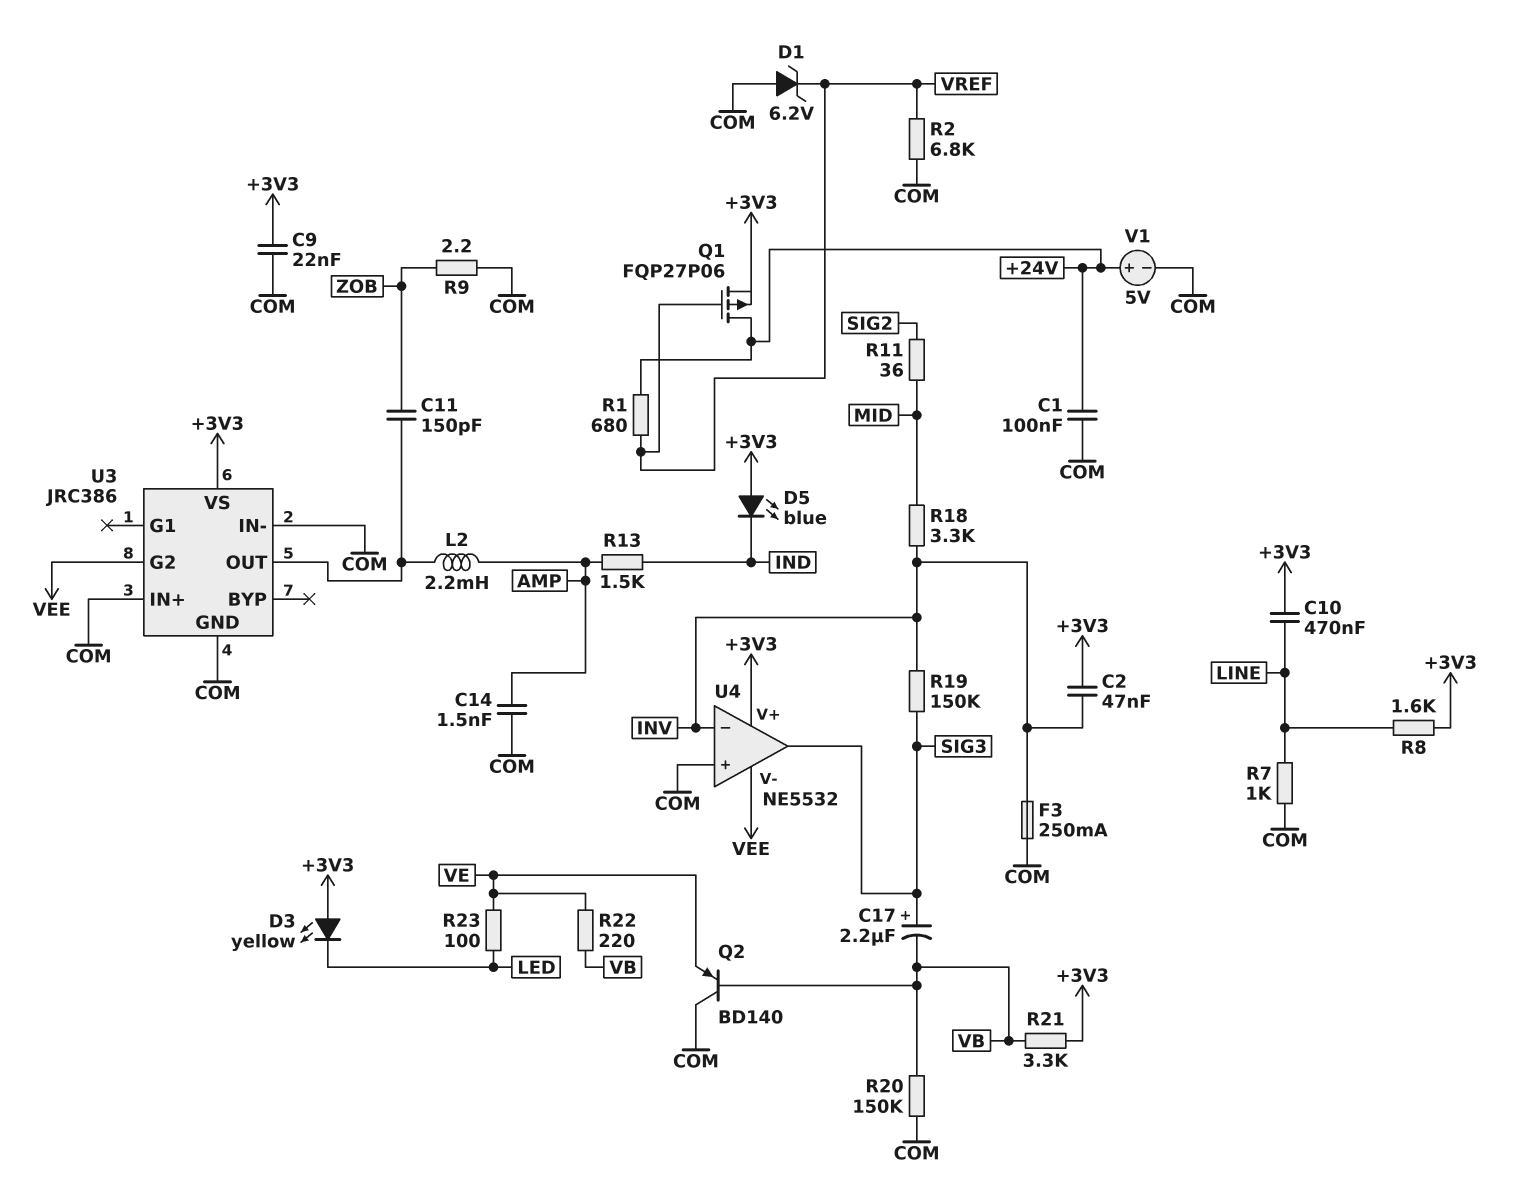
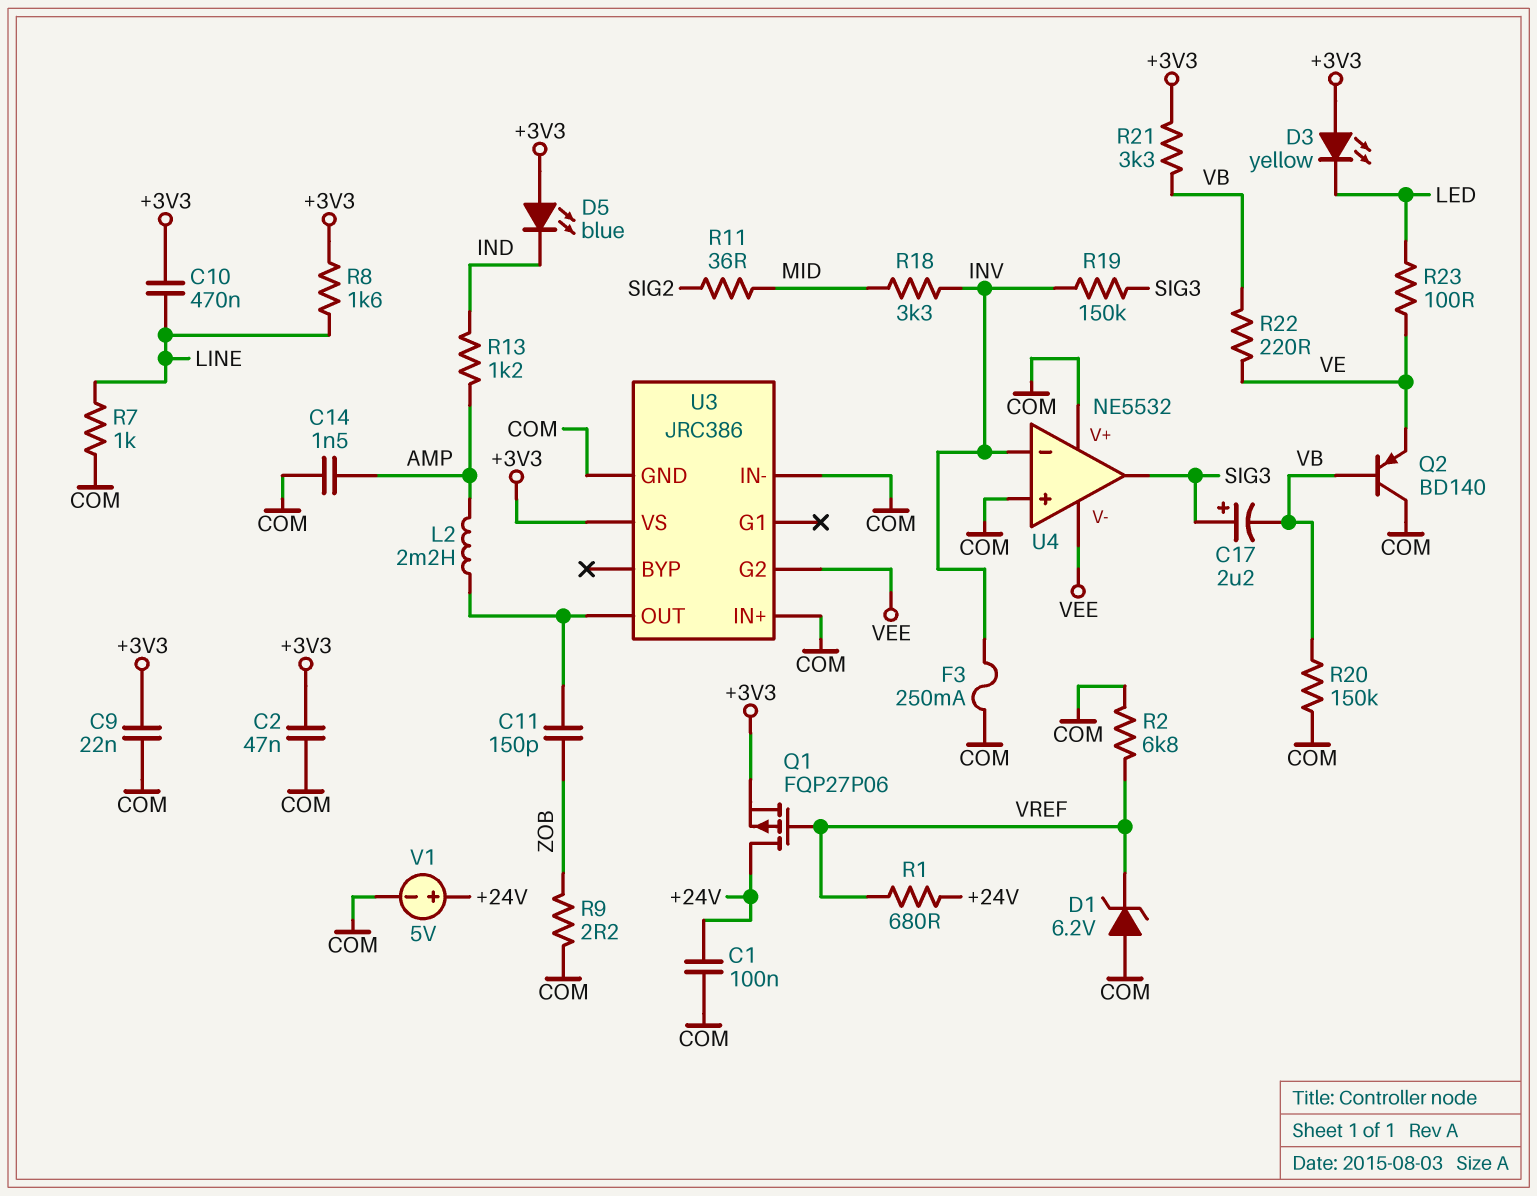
C2: 47nF (+3V3, INV) -> 47nF (+3V3, COM)
R13: 1.5k (AMP, IND) -> 1.2k (AMP, IND)
U4 pin V+: +3V3 -> COM

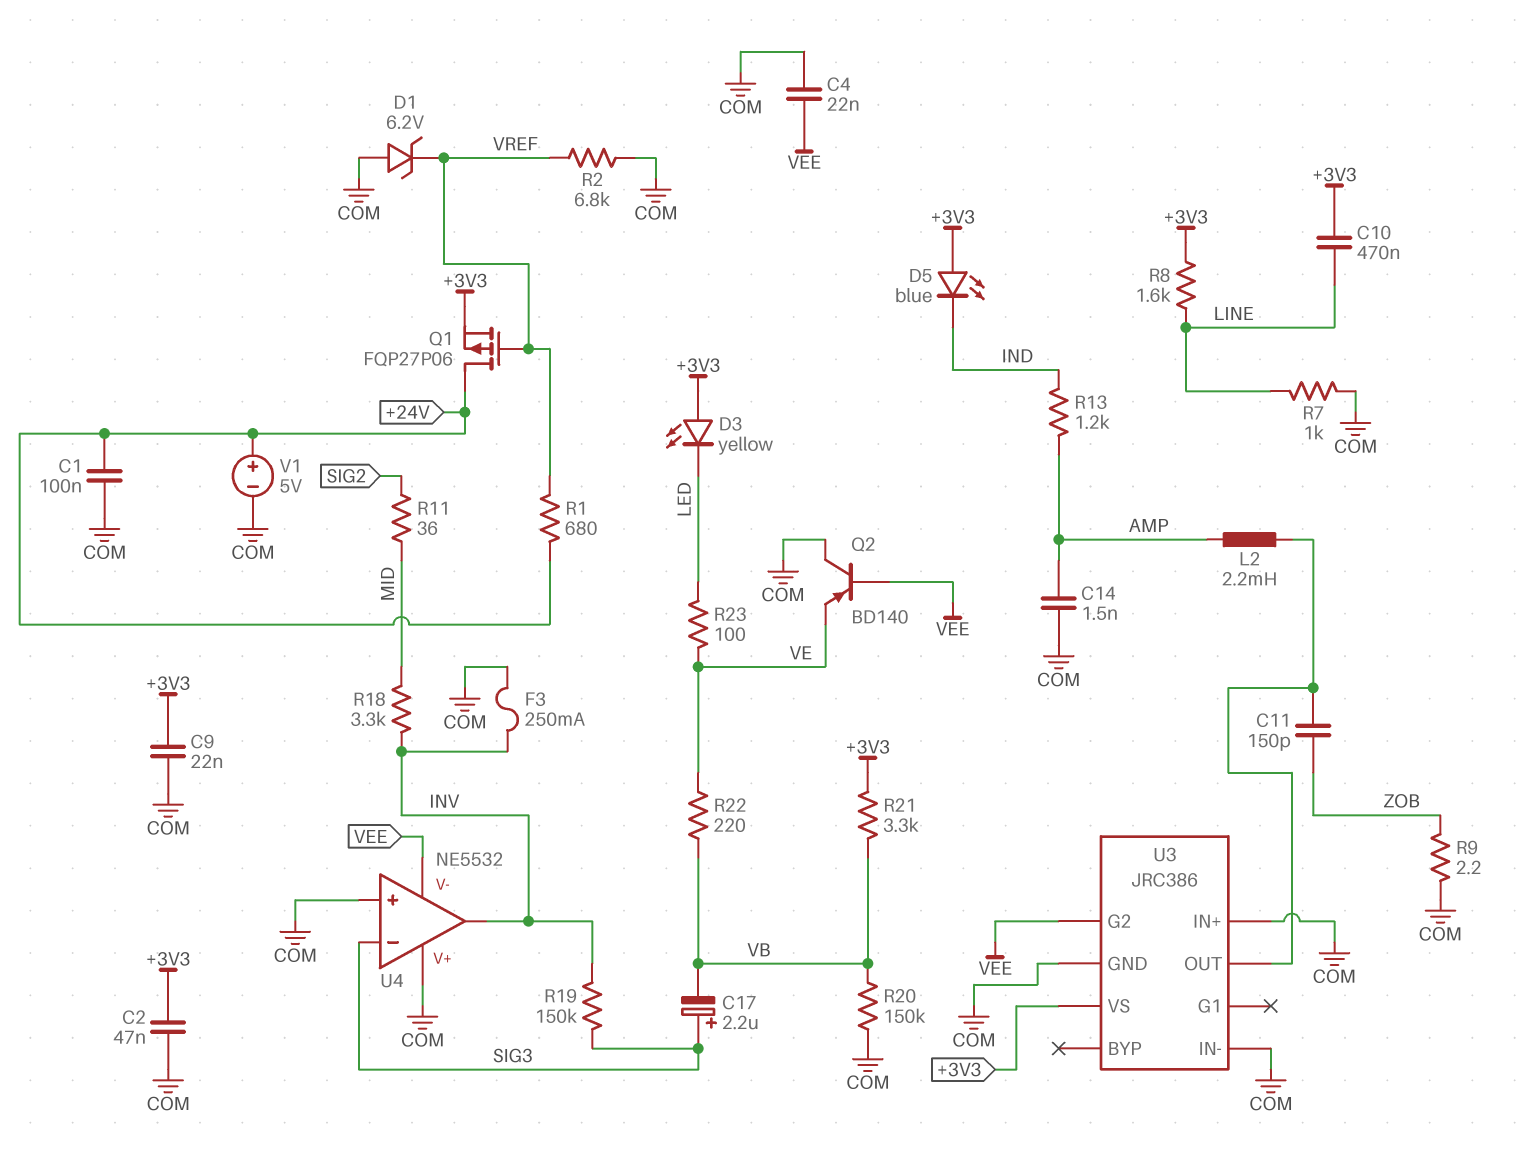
C4: none -> 22nF (COM, VEE)
Q2: PNP BD140 (B VB, C COM, E VE) -> PNP BD140 (B VEE, C COM, E VE)
U4 pin in-: INV -> SIG3
U4 pin out: SIG3 -> INV

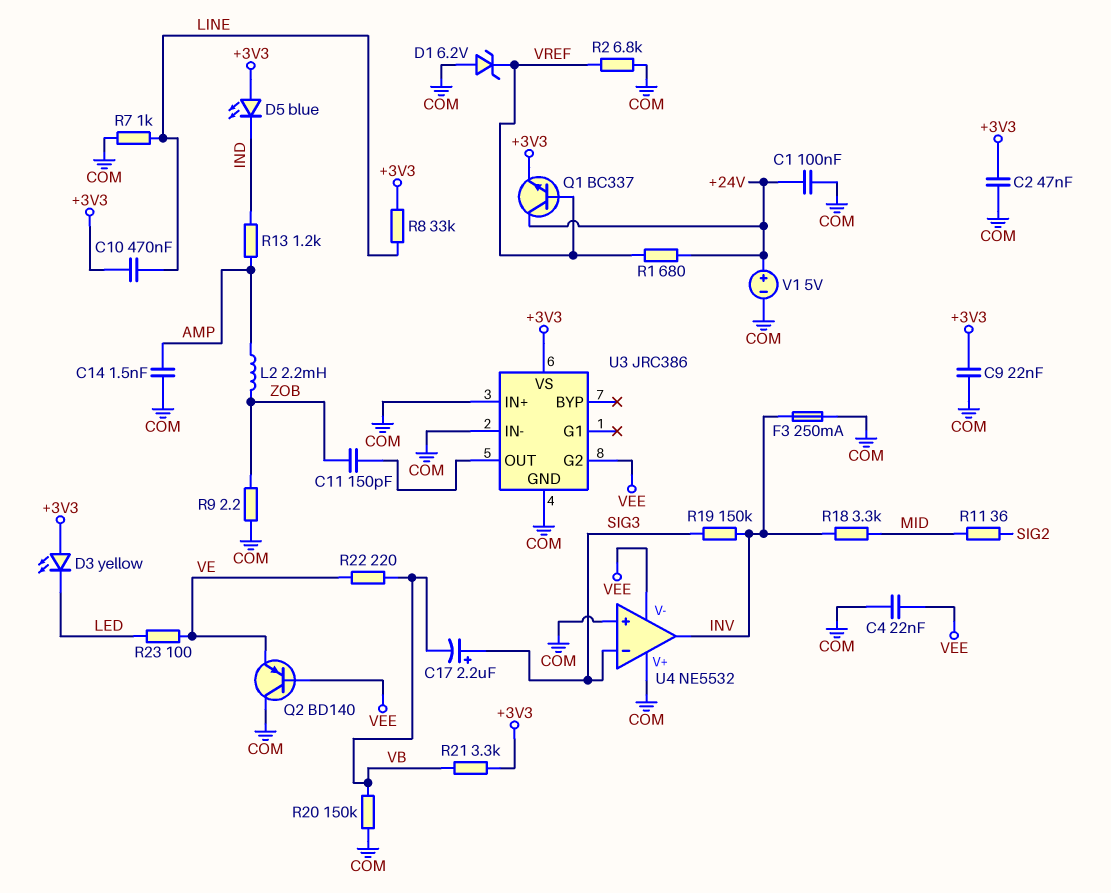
L2: 2.2mH (AMP, U3/OUT) -> 2.2mH (AMP, ZOB)
Q1: PMOS FQP27P06 (G VREF, D +24V, S +3V3) -> NPN BC337 (B VREF, C +24V, E +3V3)
R8: 1.6k (+3V3, LINE) -> 33k (+3V3, LINE)

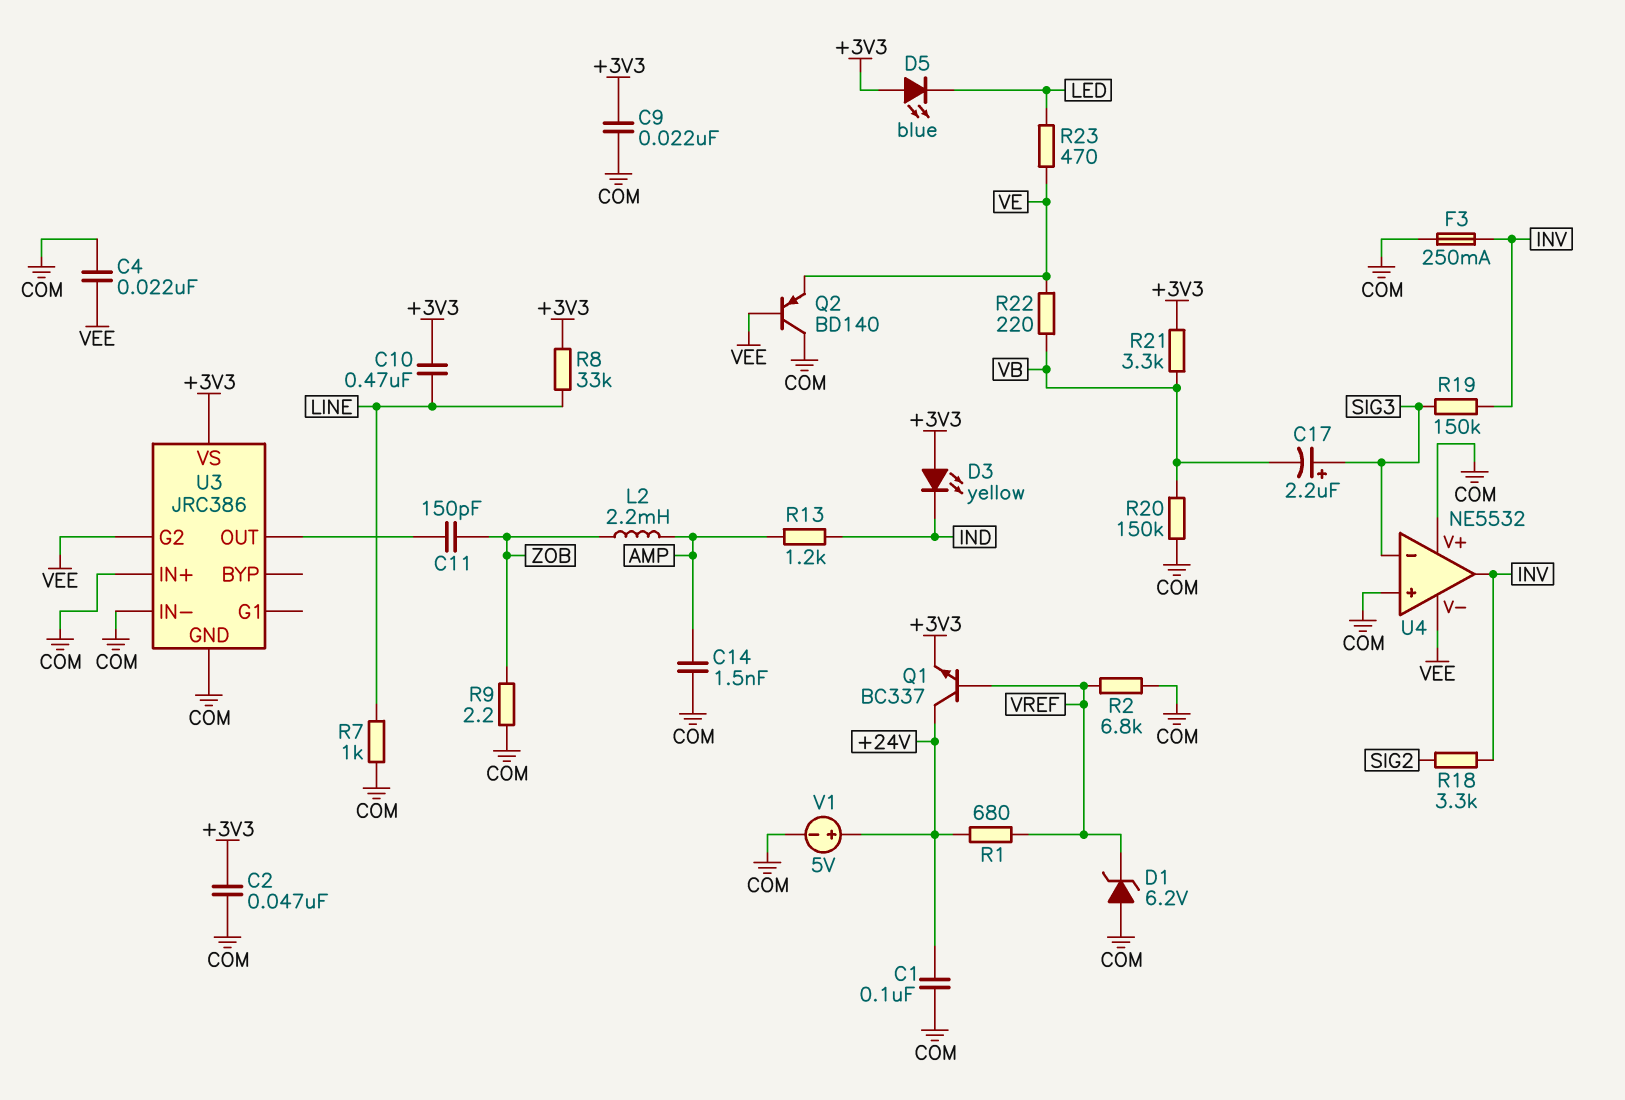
D3: LED yellow (A +3V3, K LED) -> LED yellow (A +3V3, K IND)
D5: LED blue (A +3V3, K IND) -> LED blue (A +3V3, K LED)
R11: 36 (MID, SIG2) -> none
R18: 3.3k (INV, MID) -> 3.3k (INV, SIG2)
R23: 100 (LED, VE) -> 470 (LED, VE)

